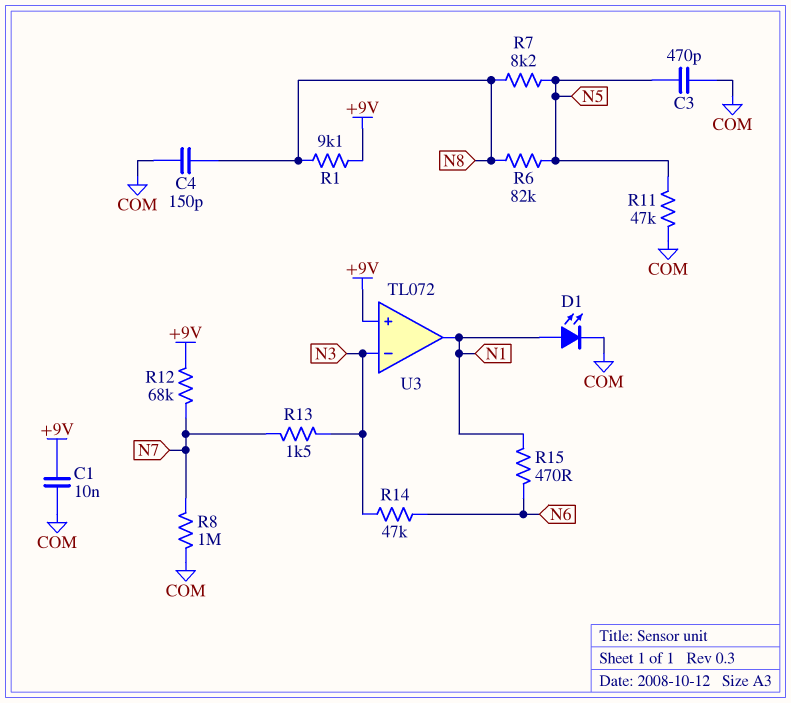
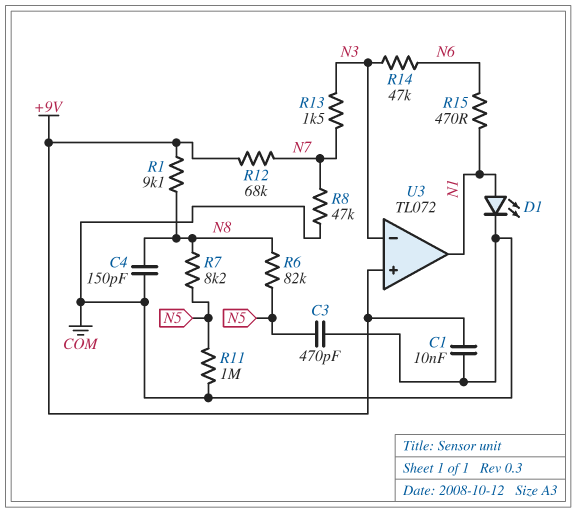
R8: 1M (COM, N7) -> 47k (COM, N7)
R11: 47k (COM, N5) -> 1M (COM, N5)

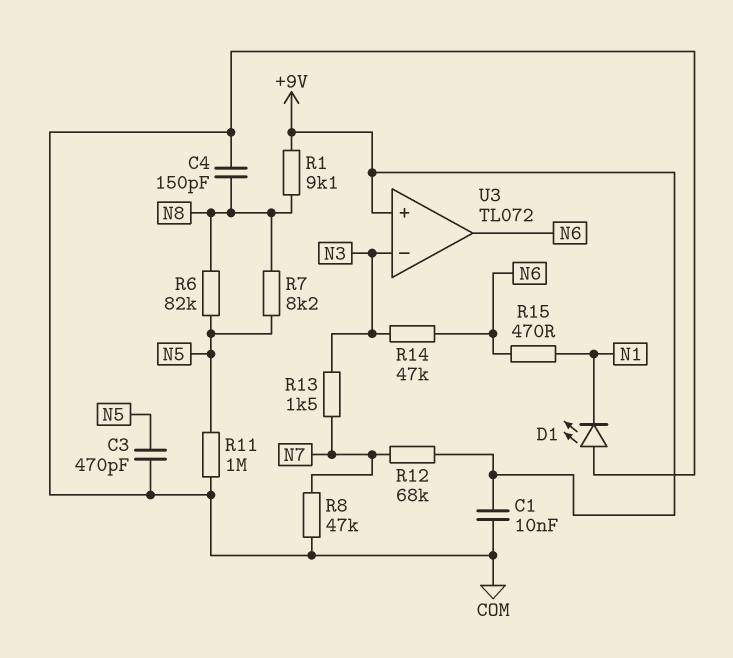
D1: LED (A N1, K COM) -> LED (A COM, K N1)
U3 pin out: N1 -> N6

